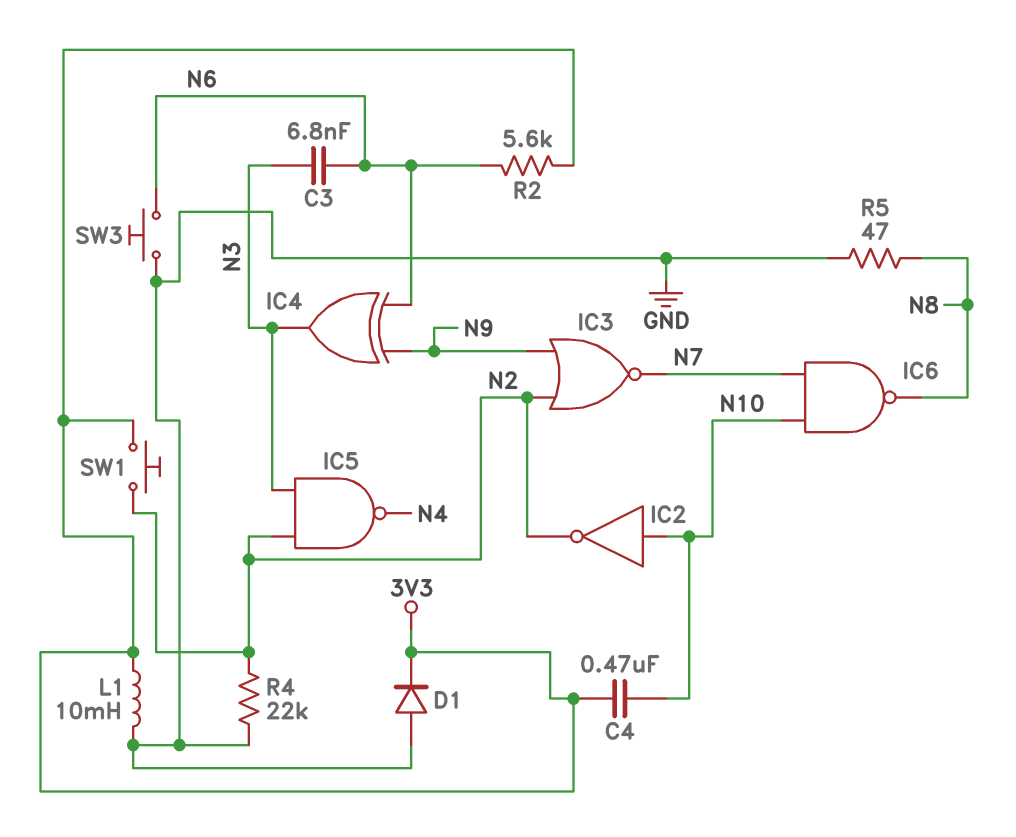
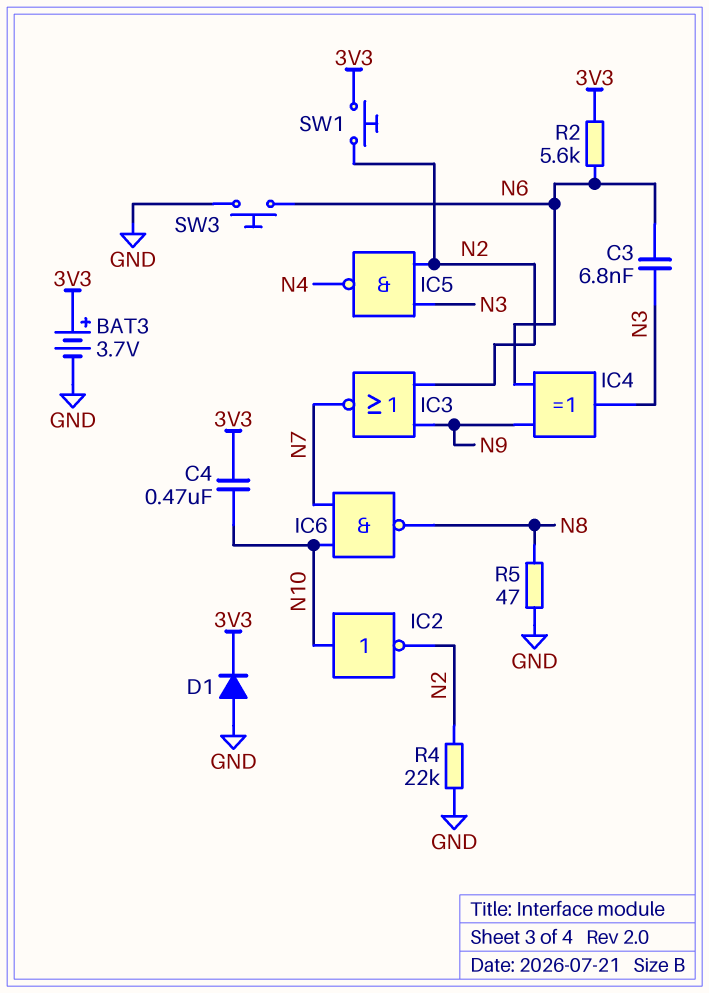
BAT3: none -> 3.7V (plus 3V3, minus GND)
L1: 10mH (3V3, GND) -> none

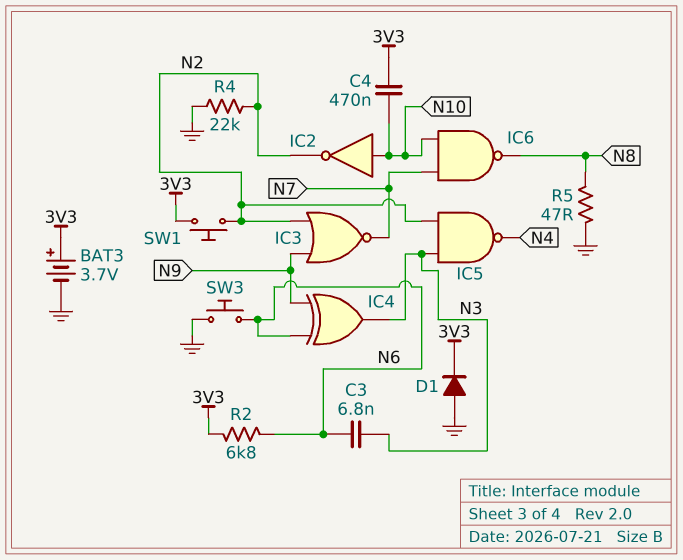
R2: 5.6k (3V3, N6) -> 6.8k (3V3, N6)

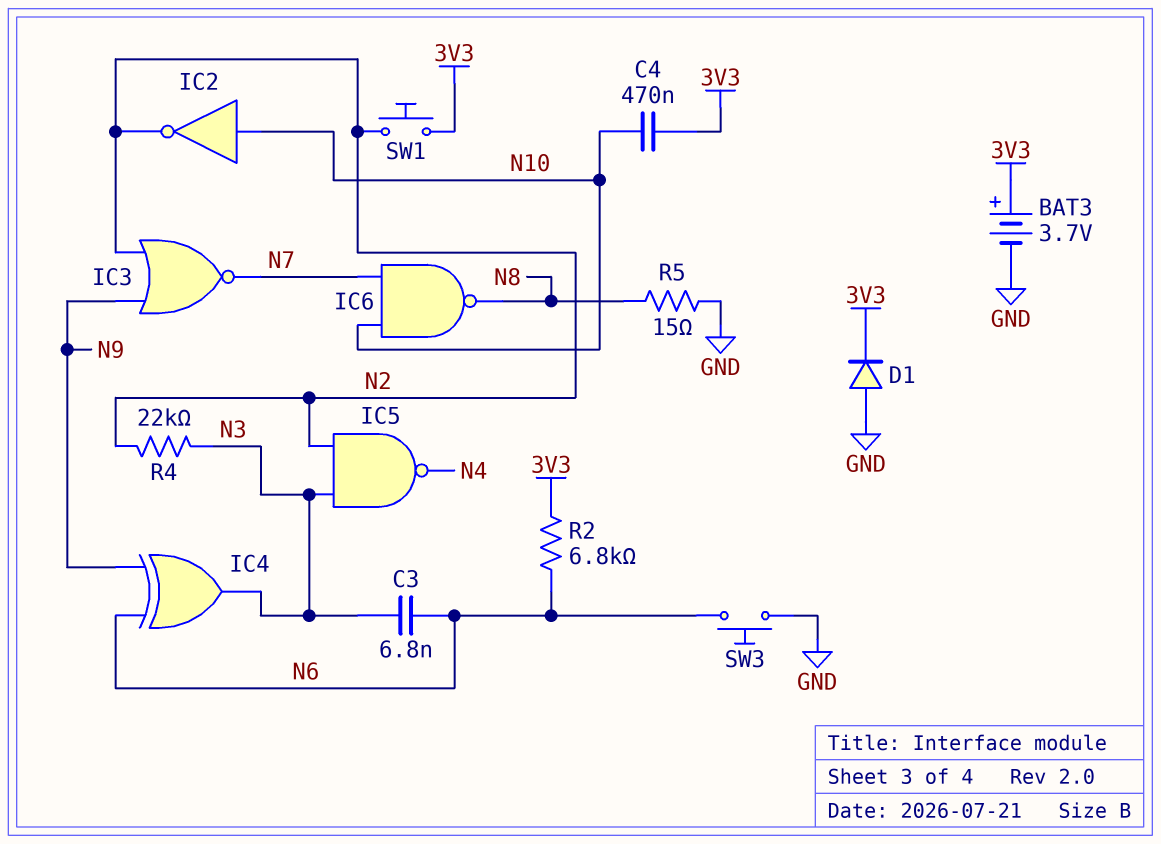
R4: 22k (GND, N2) -> 22k (N2, N3)
R5: 47 (GND, N8) -> 15 (GND, N8)

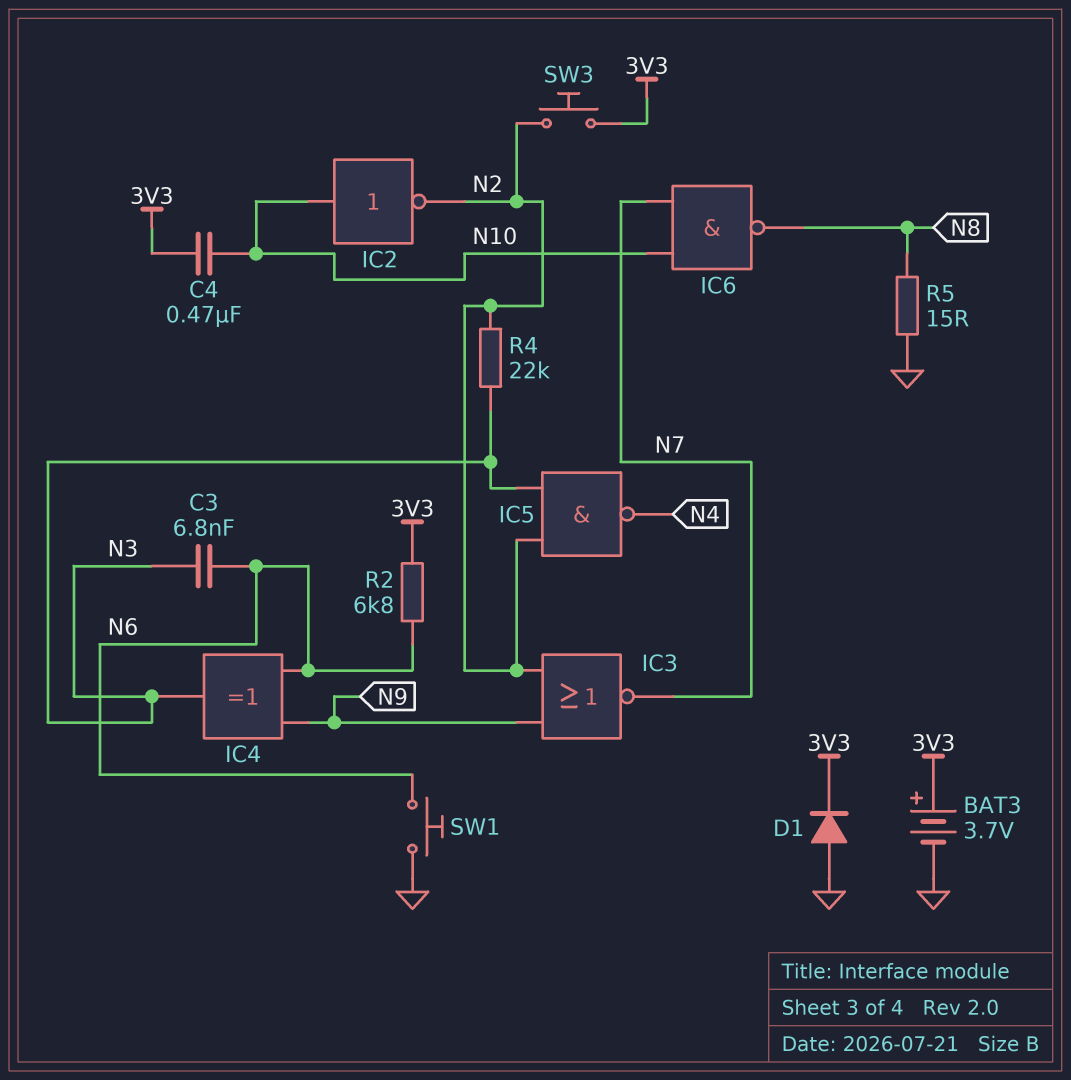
SW1: button (3V3, N2) -> button (GND, N6)
SW3: button (GND, N6) -> button (3V3, N2)

